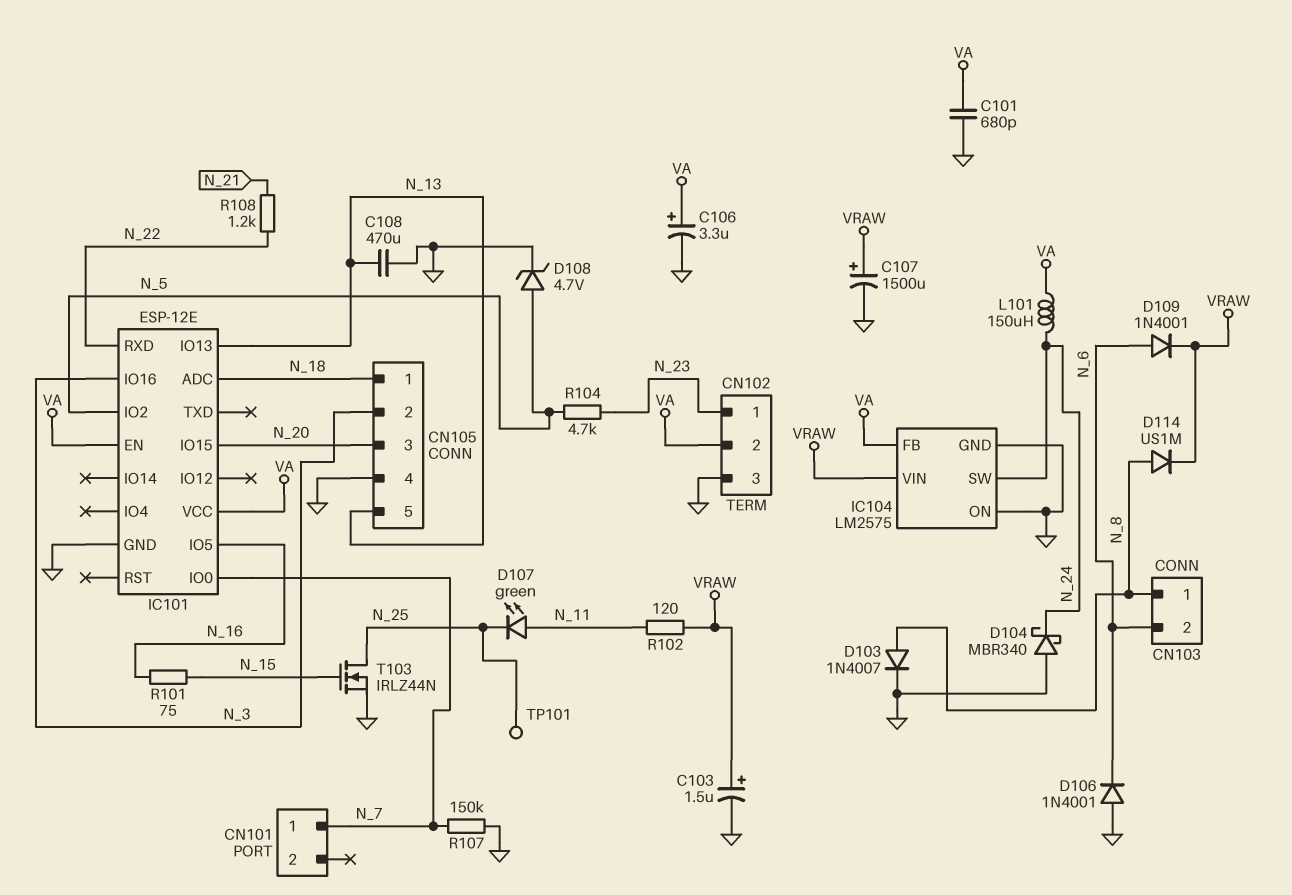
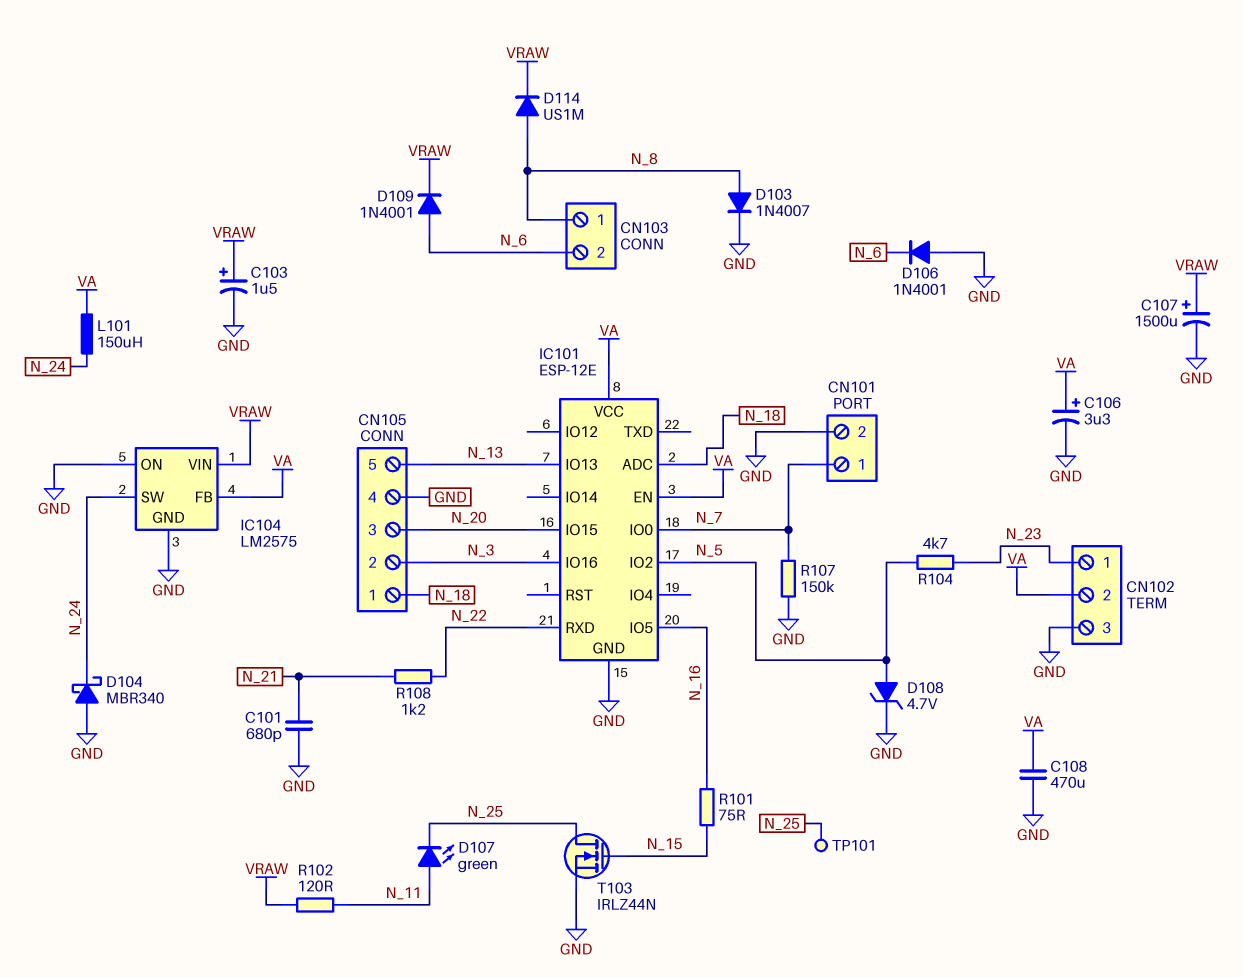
C101: 680pF (GND, VA) -> 680pF (GND, N_21)
C108: 470uF (GND, N_13) -> 470uF (GND, VA)
CN101 pin 2: none -> GND

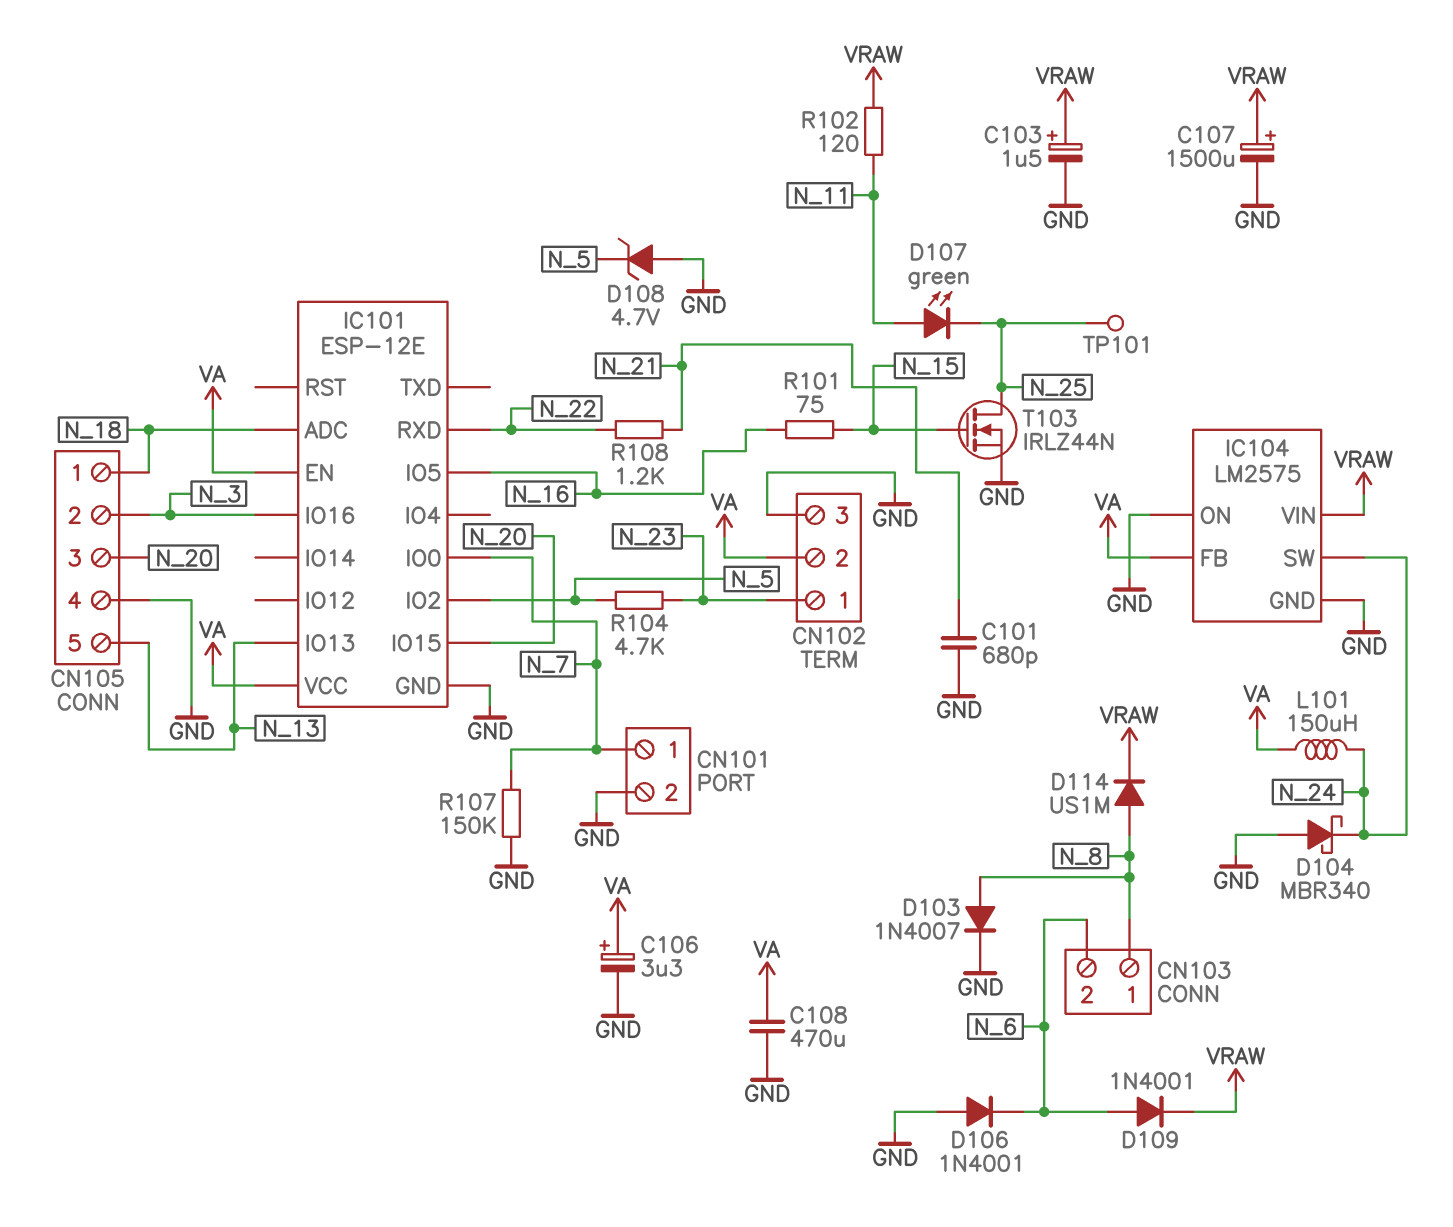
D108: zener 4.7V (A N_5, K GND) -> zener 4.7V (A GND, K N_5)

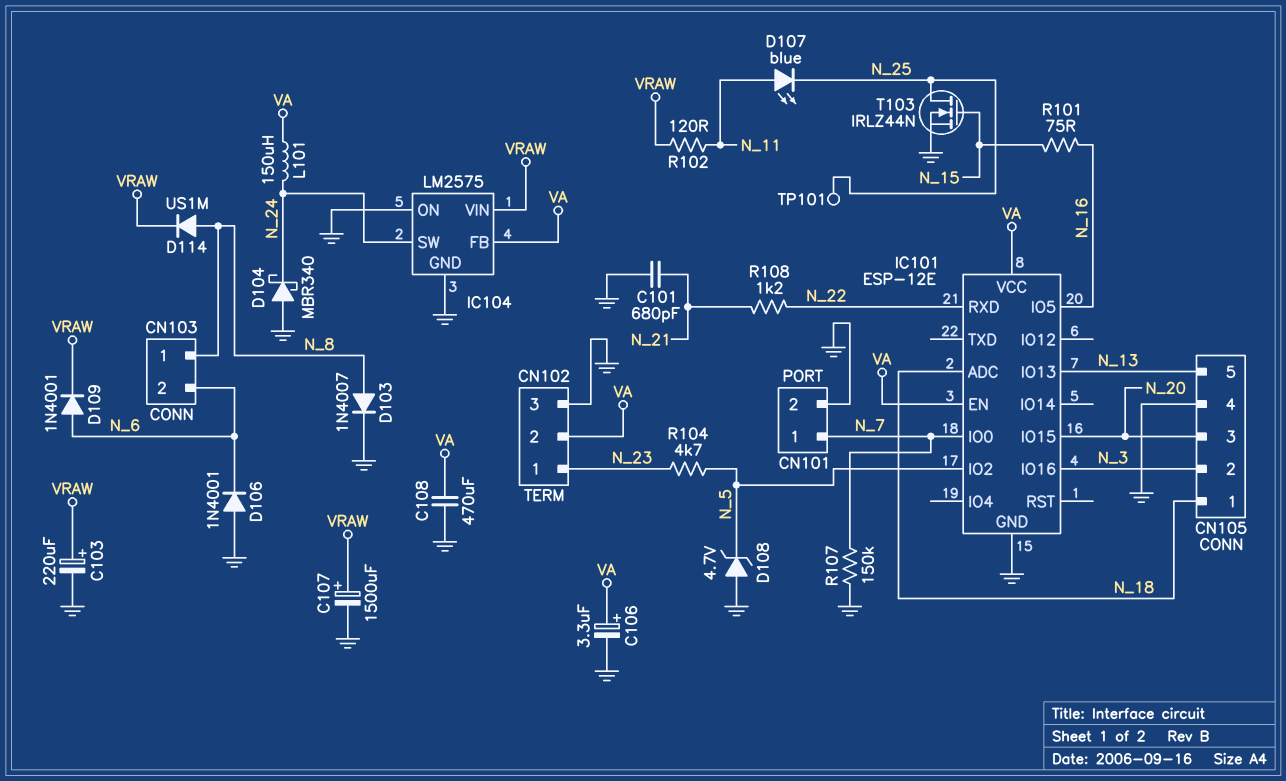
C103: 1.5uF (plus VRAW, minus GND) -> 220uF (plus VRAW, minus GND)
D107: LED green (A N_11, K N_25) -> LED blue (A N_11, K N_25)

